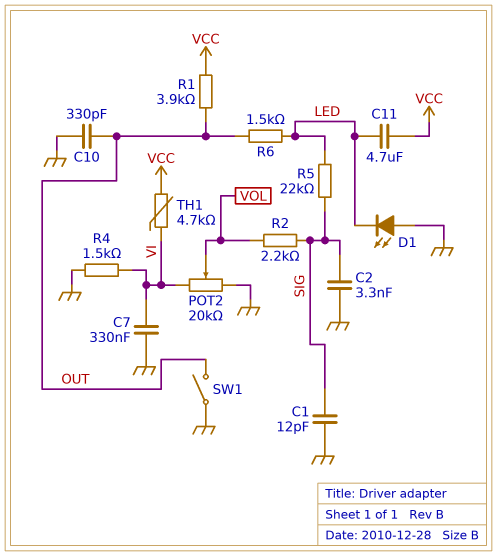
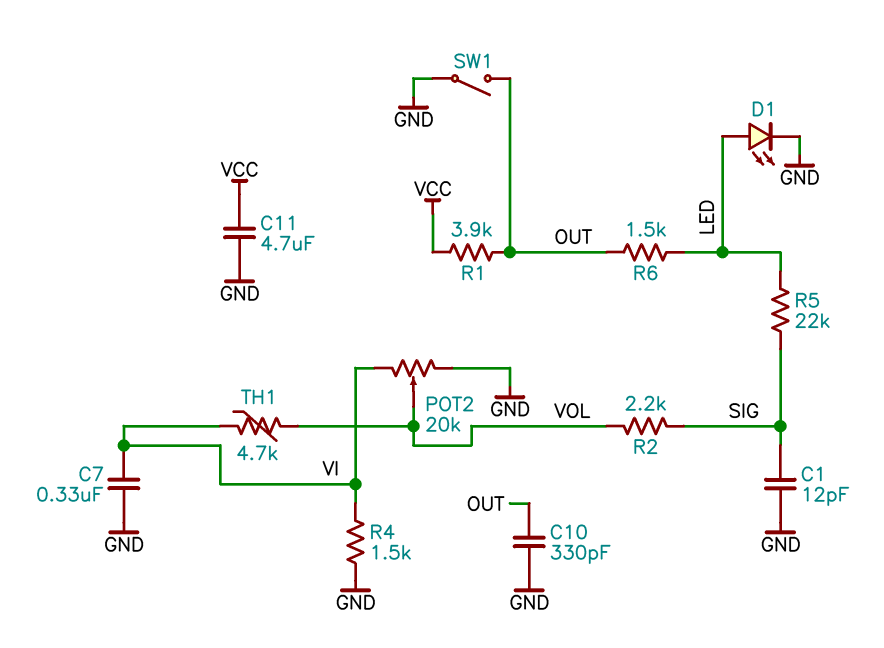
C2: 3.3nF (GND, SIG) -> none
C11: 4.7uF (LED, VCC) -> 4.7uF (GND, VCC)
D1: LED (A GND, K LED) -> LED (A LED, K GND)
TH1: 4.7k (VCC, VI) -> 4.7k (VI, VOL)

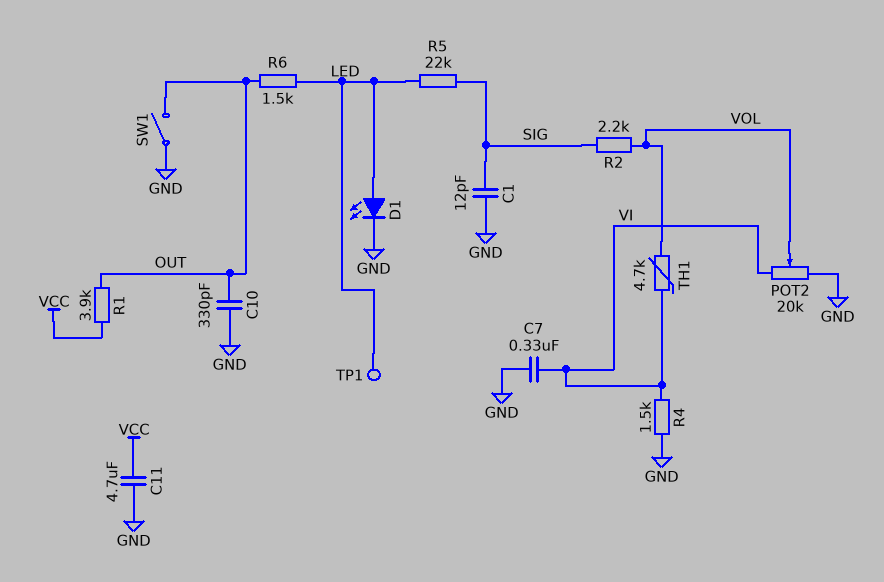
TP1: none -> test point (LED)

